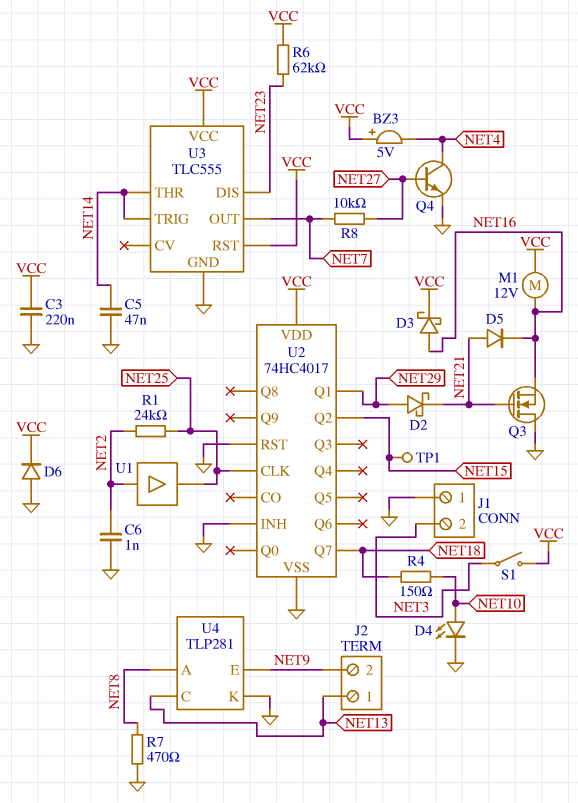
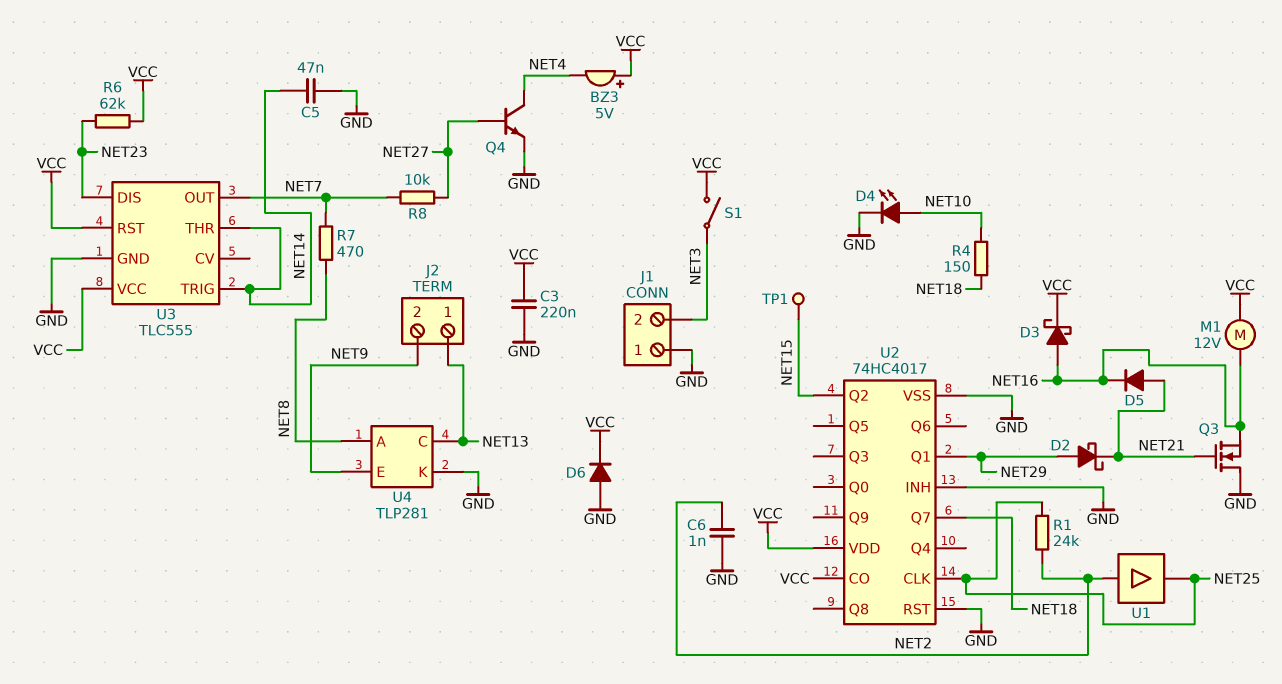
R7: 470 (GND, NET8) -> 470 (NET7, NET8)
U2 pin CO: none -> VCC

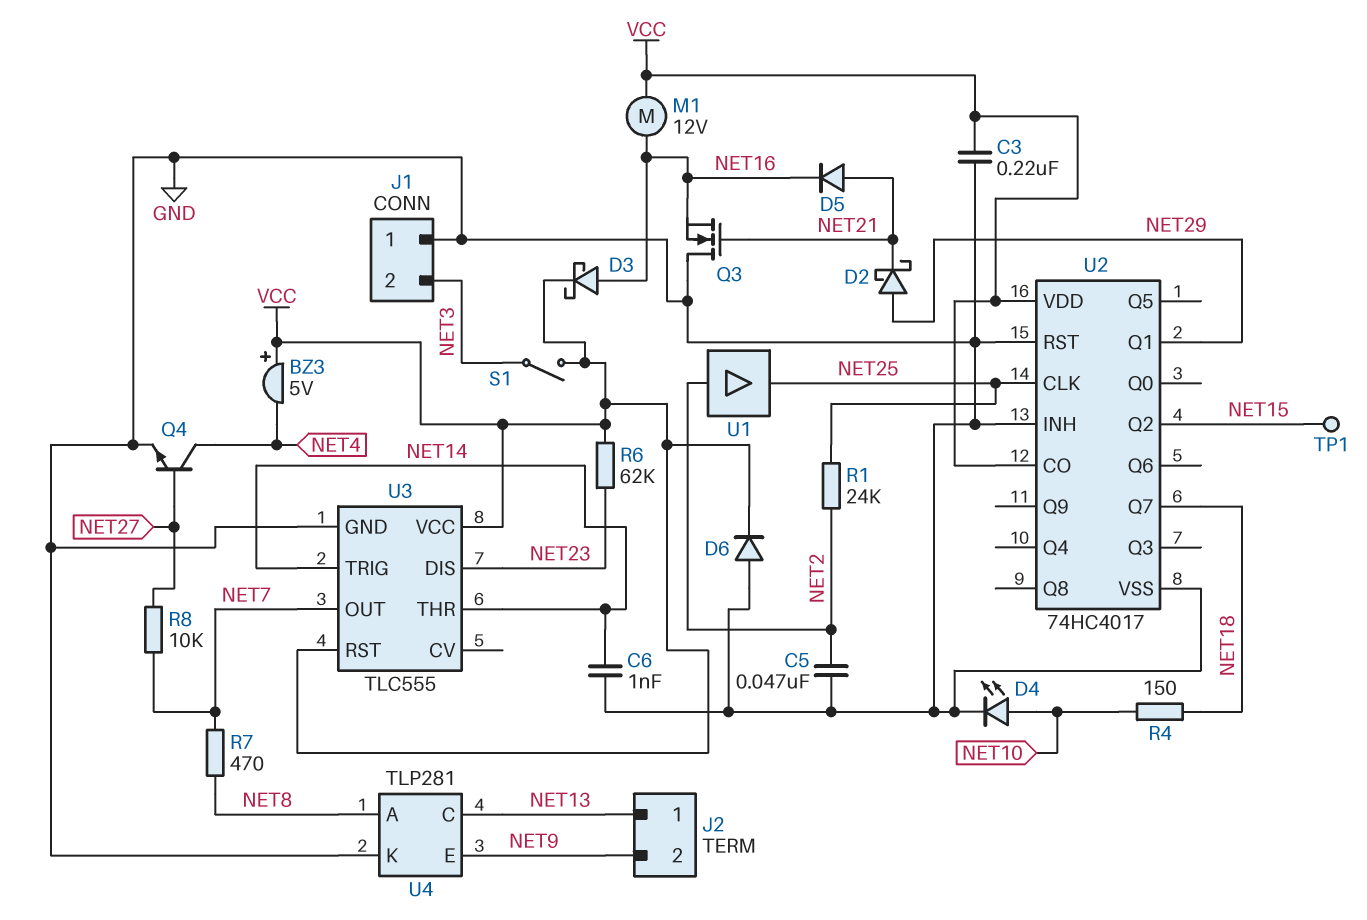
C5: 47nF (GND, NET14) -> 47nF (GND, NET2)
C6: 1nF (GND, NET2) -> 1nF (GND, NET14)

